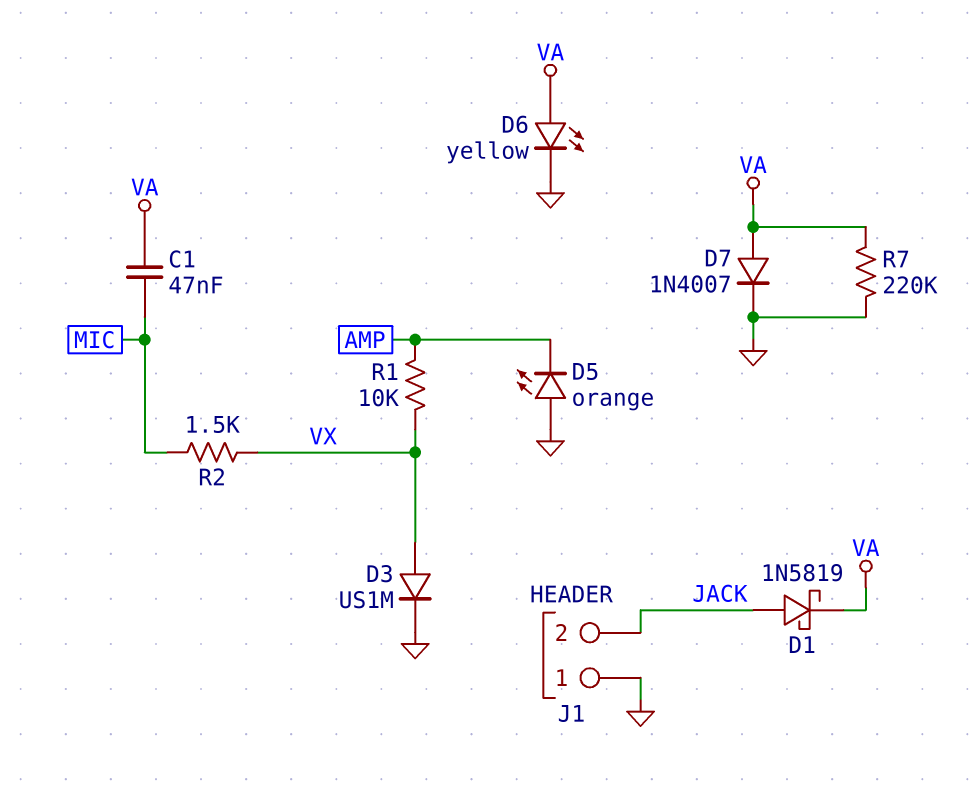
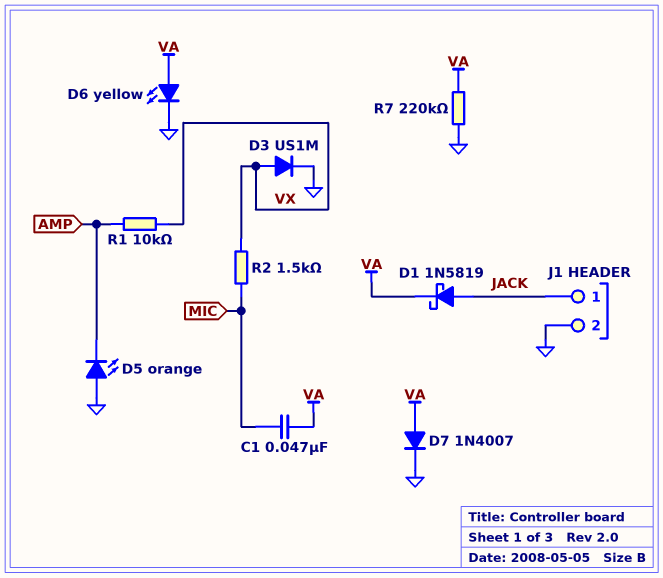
J1 pin 1: GND -> JACK
J1 pin 2: JACK -> GND

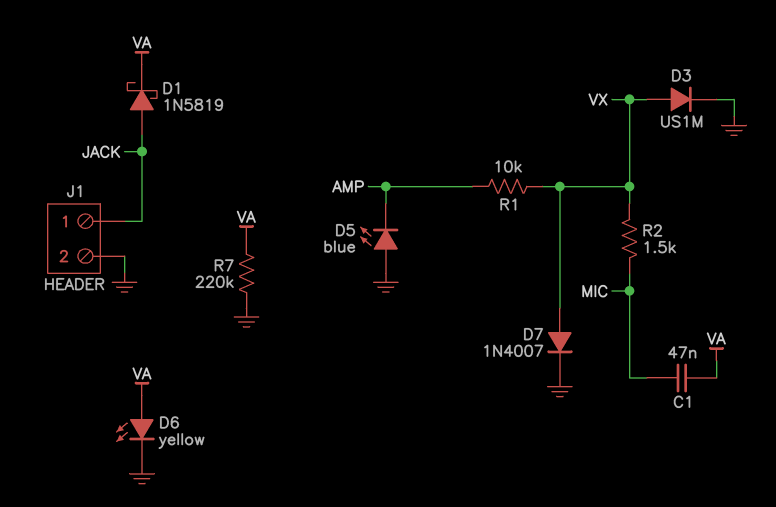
D5: LED orange (A GND, K AMP) -> LED blue (A GND, K AMP)
D7: diode 1N4007 (A VA, K GND) -> diode 1N4007 (A VX, K GND)

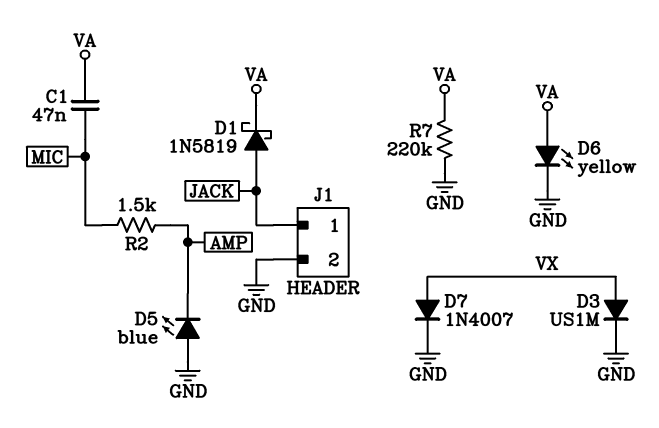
R1: 10k (AMP, VX) -> none
R2: 1.5k (MIC, VX) -> 1.5k (AMP, MIC)

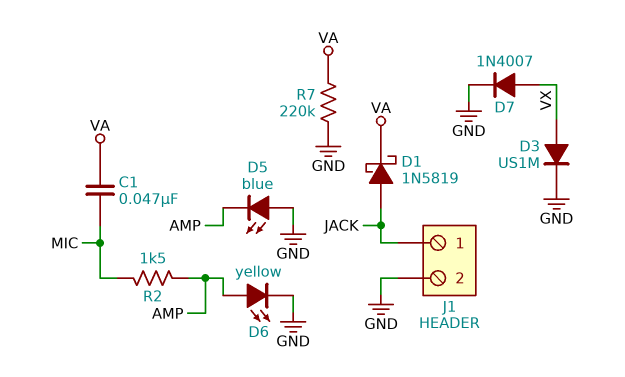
D6: LED yellow (A VA, K GND) -> LED yellow (A AMP, K GND)

